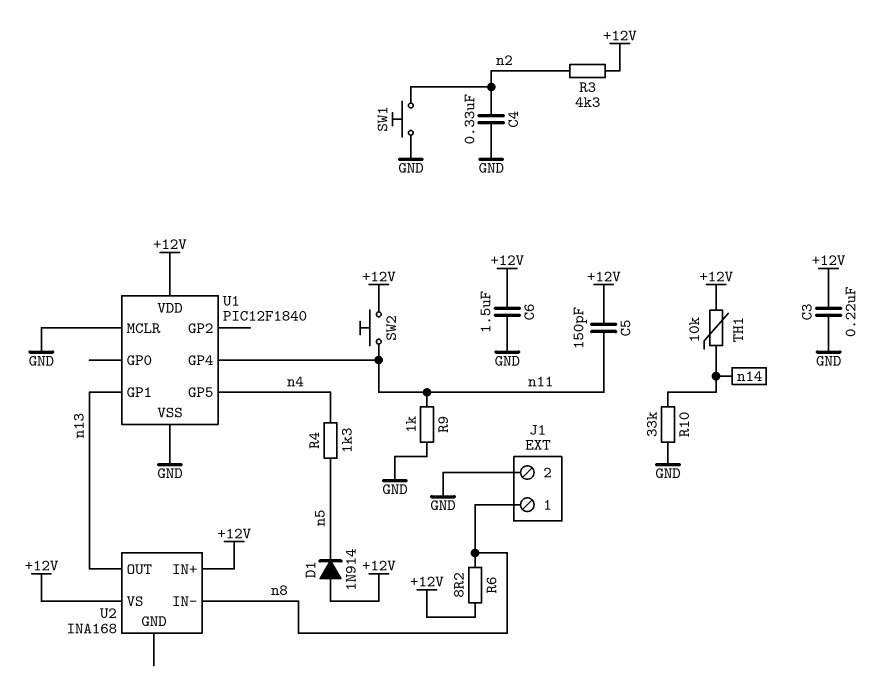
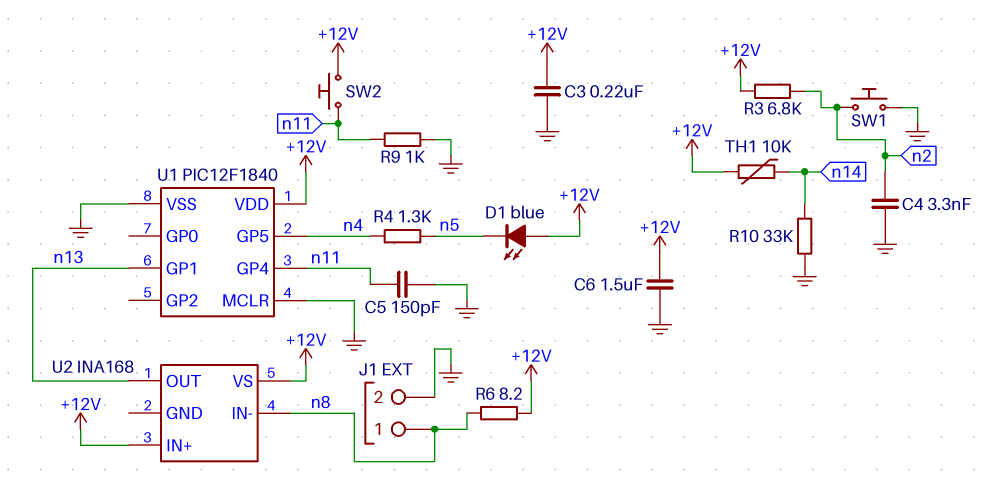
C4: 330nF (GND, n2) -> 3.3nF (GND, n2)
C5: 150pF (+12V, n11) -> 150pF (GND, n11)
D1: diode 1N914 (A +12V, K n5) -> LED blue (A +12V, K n5)
R3: 4.3k (+12V, n2) -> 6.8k (+12V, n2)

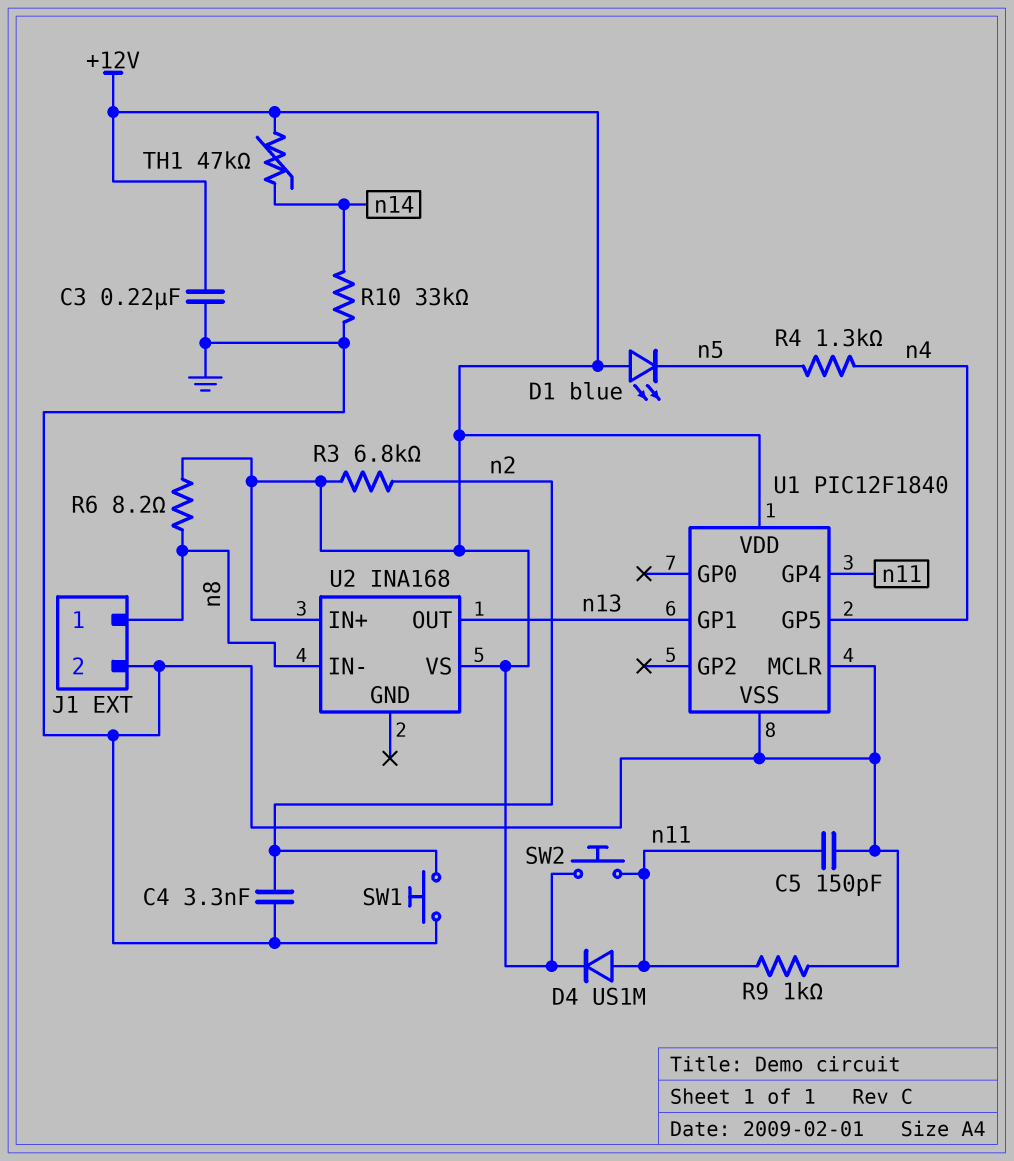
C6: 1.5uF (+12V, GND) -> none
D4: none -> diode US1M (A n11, K +12V)
TH1: 10k (+12V, n14) -> 47k (+12V, n14)

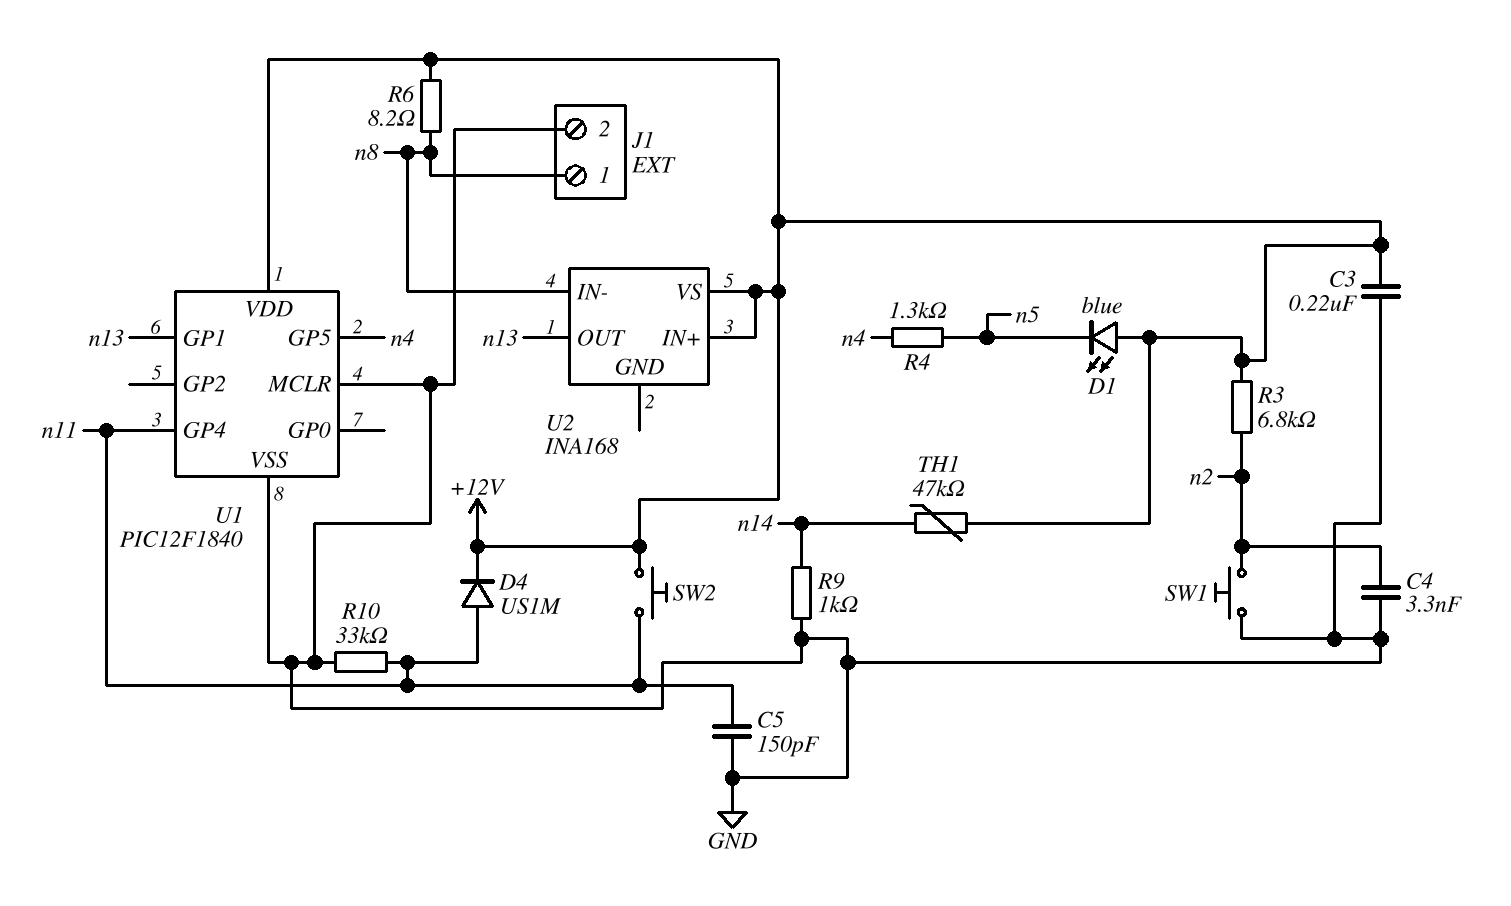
R9: 1k (GND, n11) -> 1k (GND, n14)
R10: 33k (GND, n14) -> 33k (GND, n11)

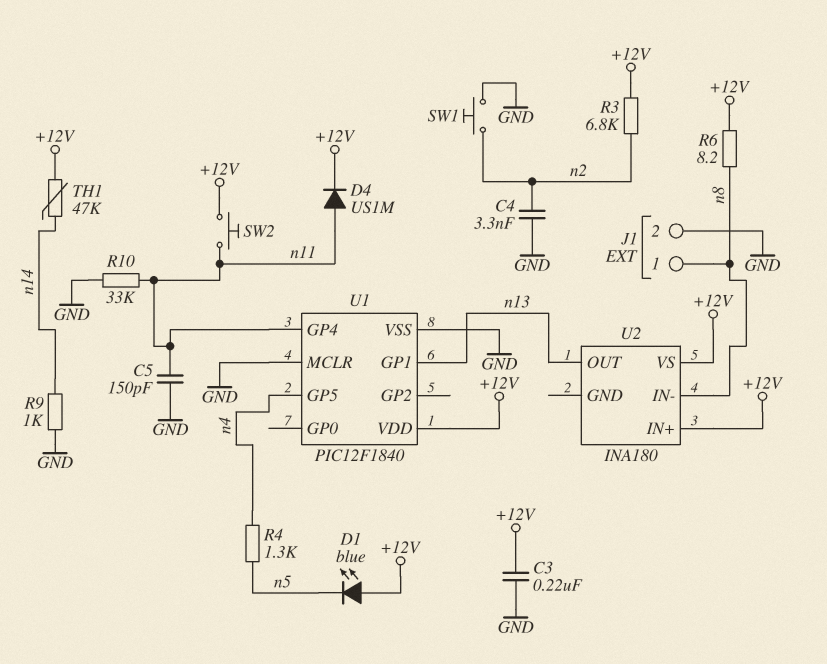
U2: INA168 -> INA180

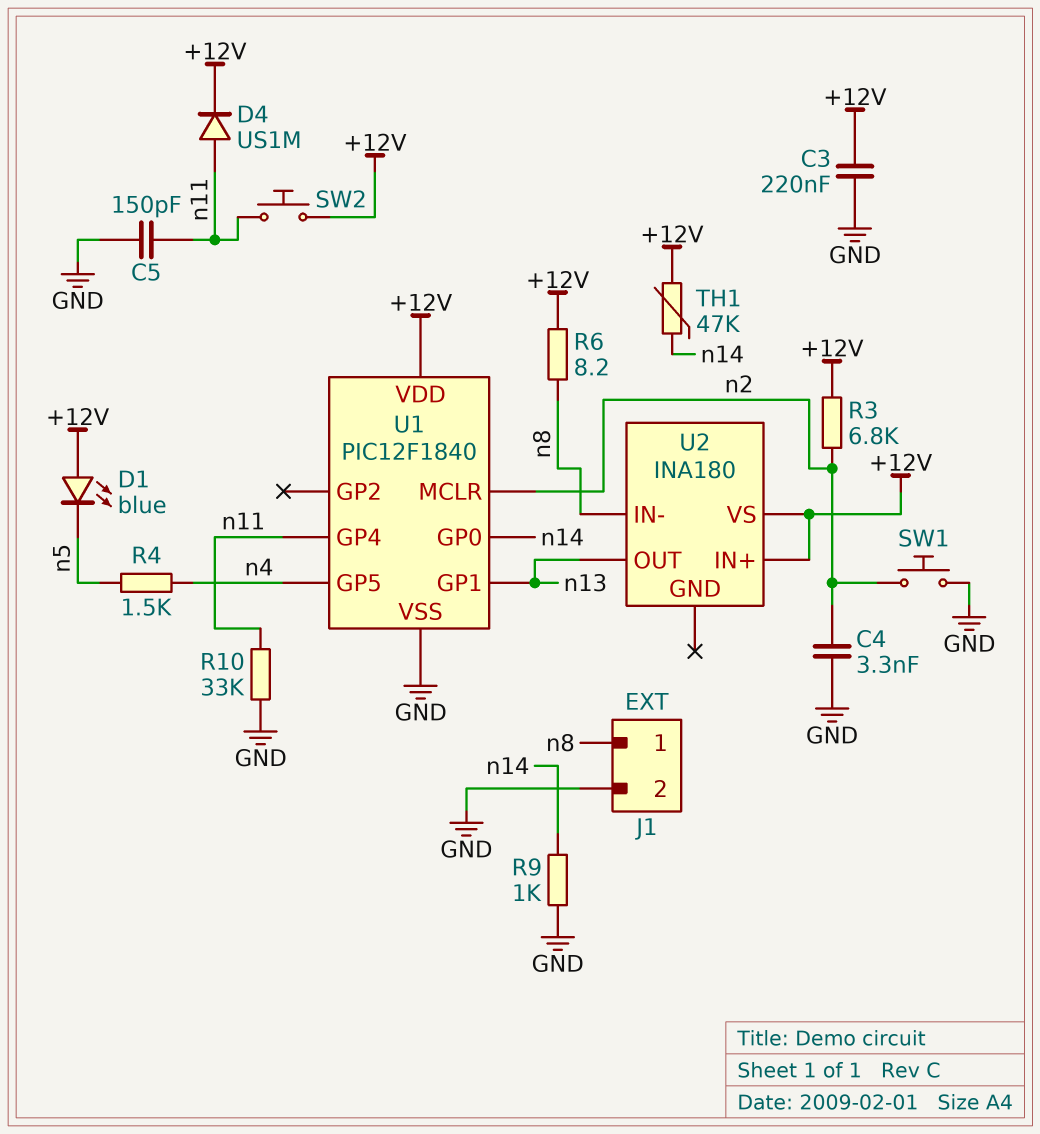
R4: 1.3k (n4, n5) -> 1.5k (n4, n5)
U1 pin GP0: none -> n14
U1 pin MCLR: GND -> n2

